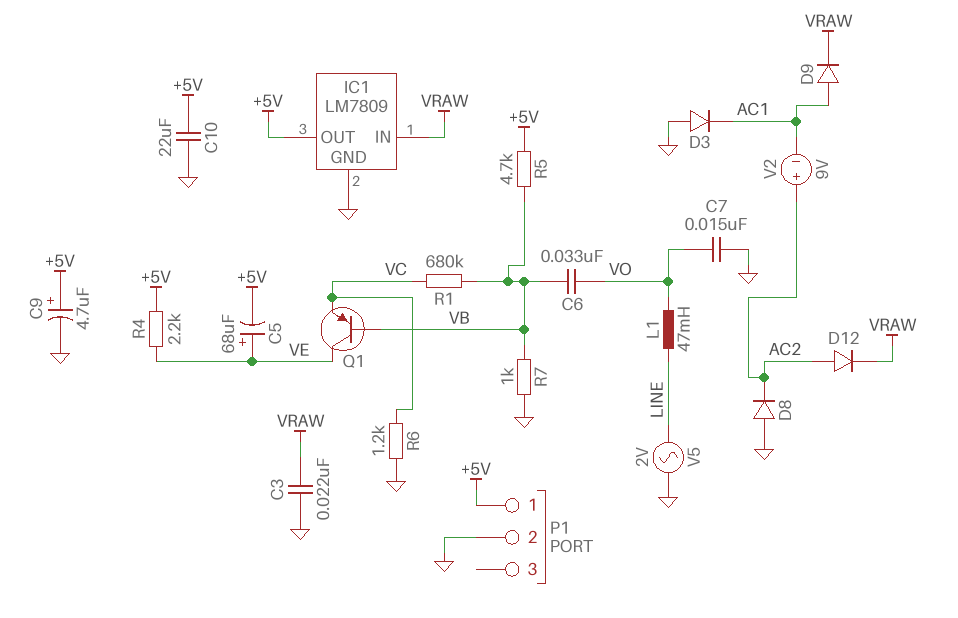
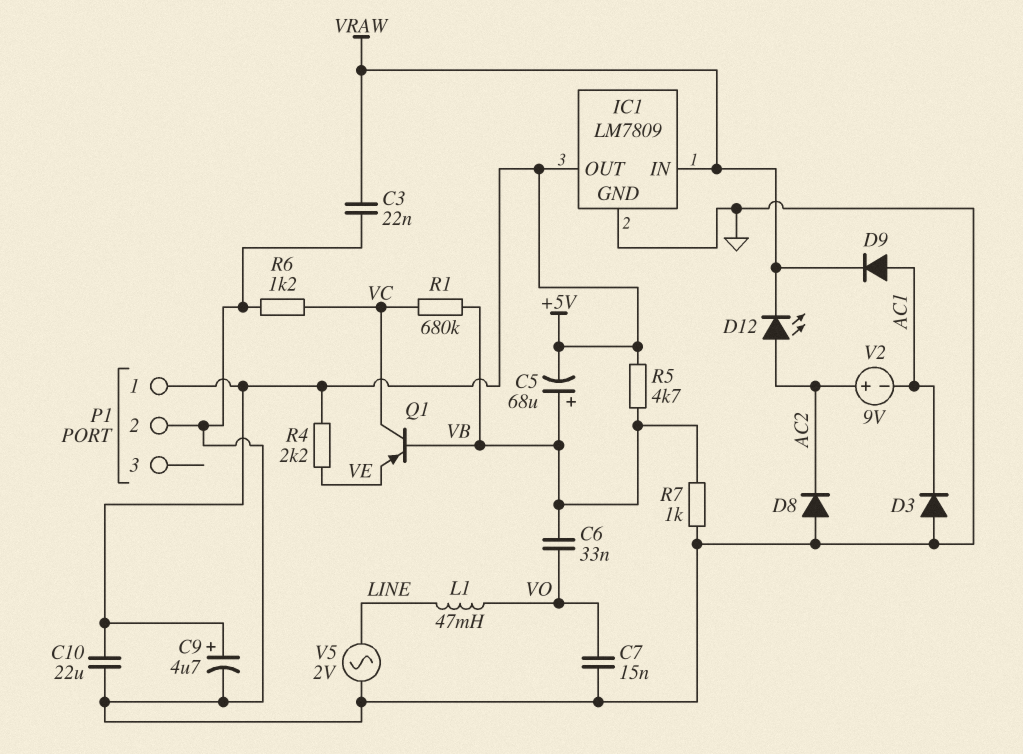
C5: 68uF (plus VE, minus +5V) -> 68uF (plus VB, minus +5V)
D12: diode (A AC2, K VRAW) -> LED (A AC2, K VRAW)
Q1: PNP (B VB, C VE, E VC) -> PNP (B VB, C VC, E VE)

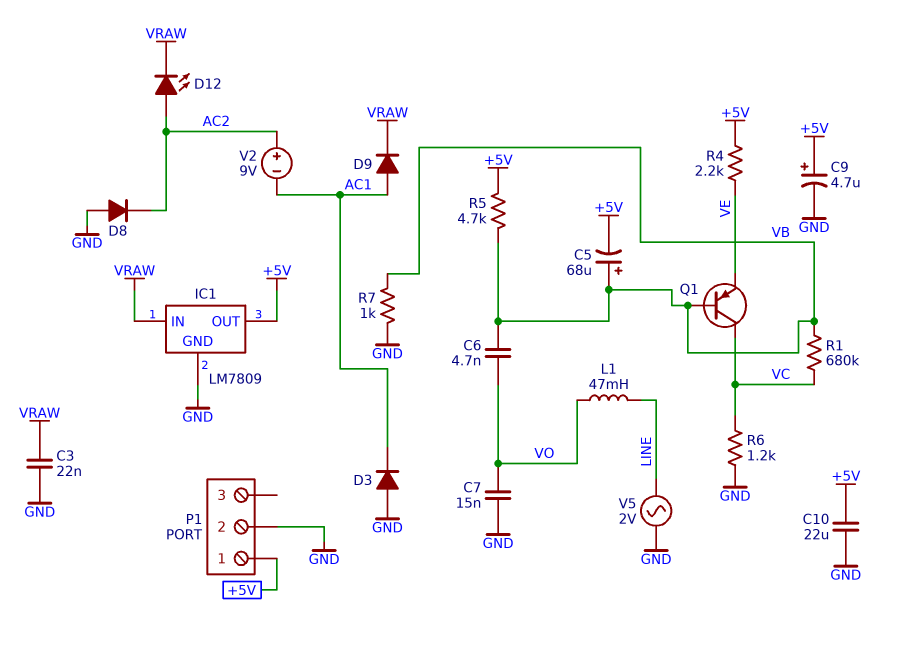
C6: 33nF (VB, VO) -> 4.7nF (VB, VO)

